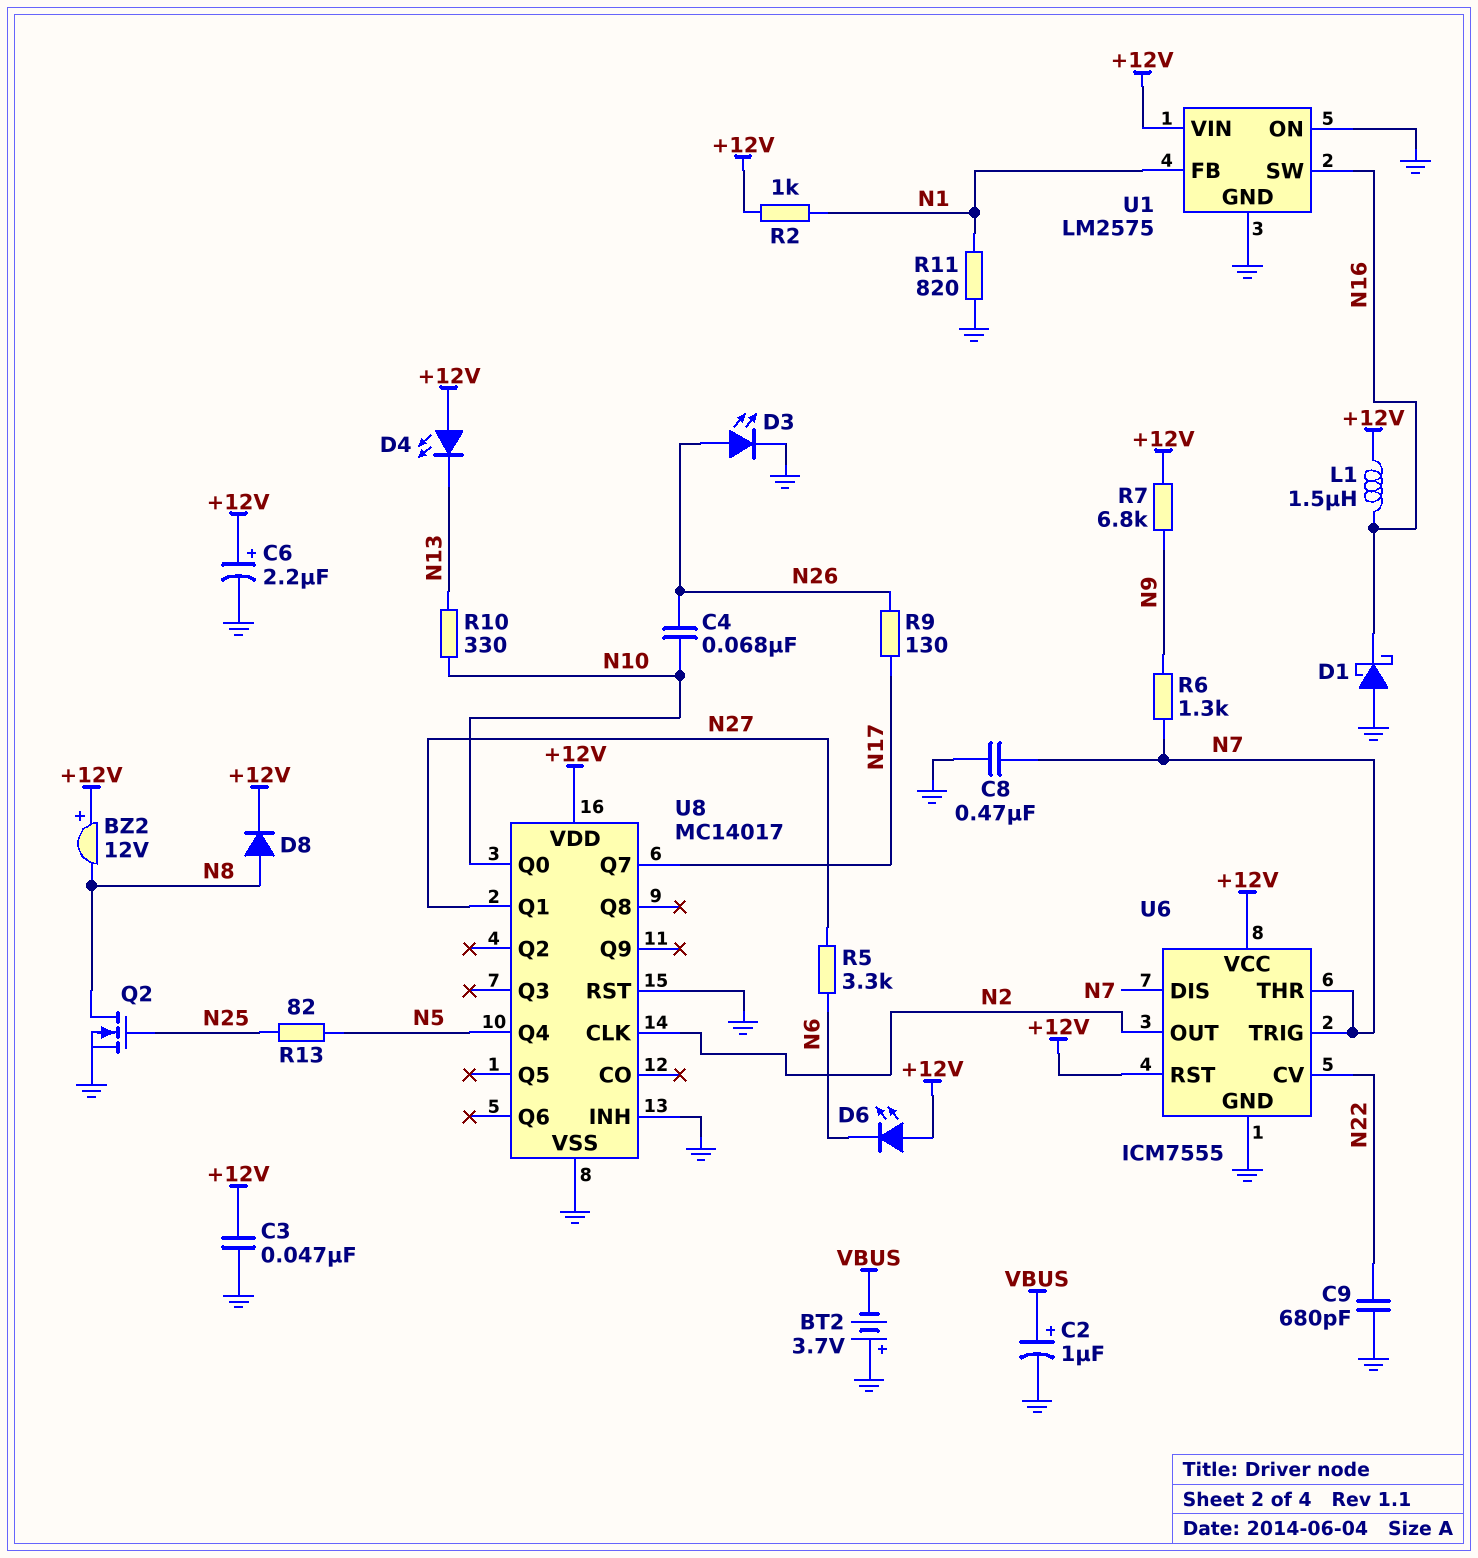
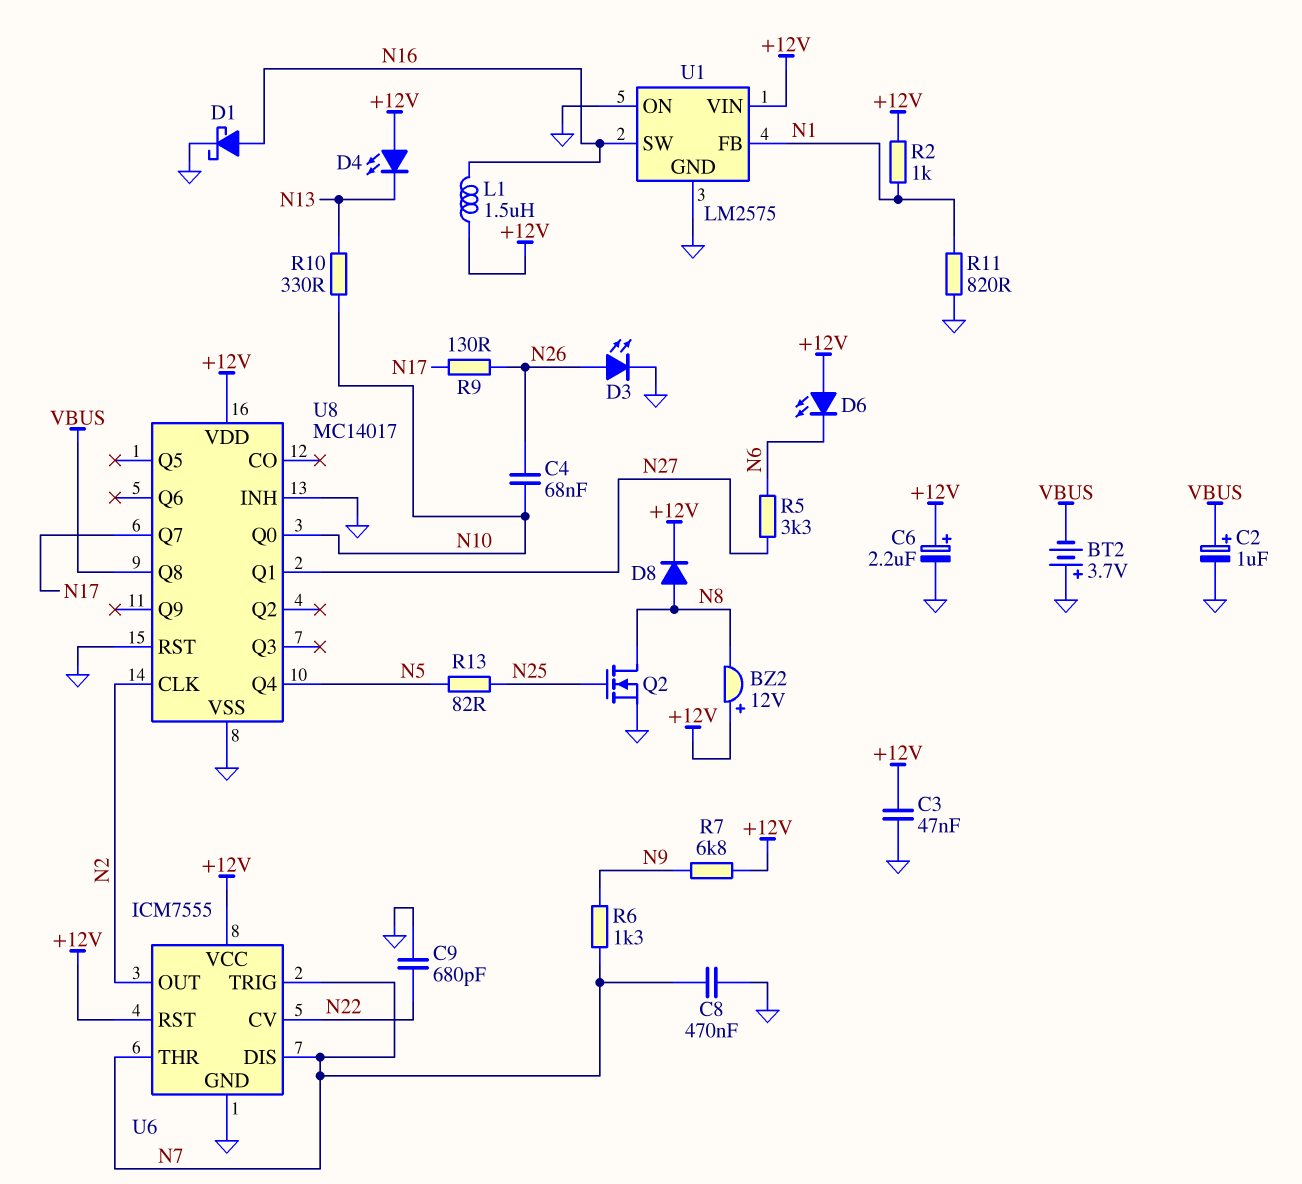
D1: schottky (A GND, K N16) -> schottky (A N16, K GND)
U8 pin Q8: none -> VBUS

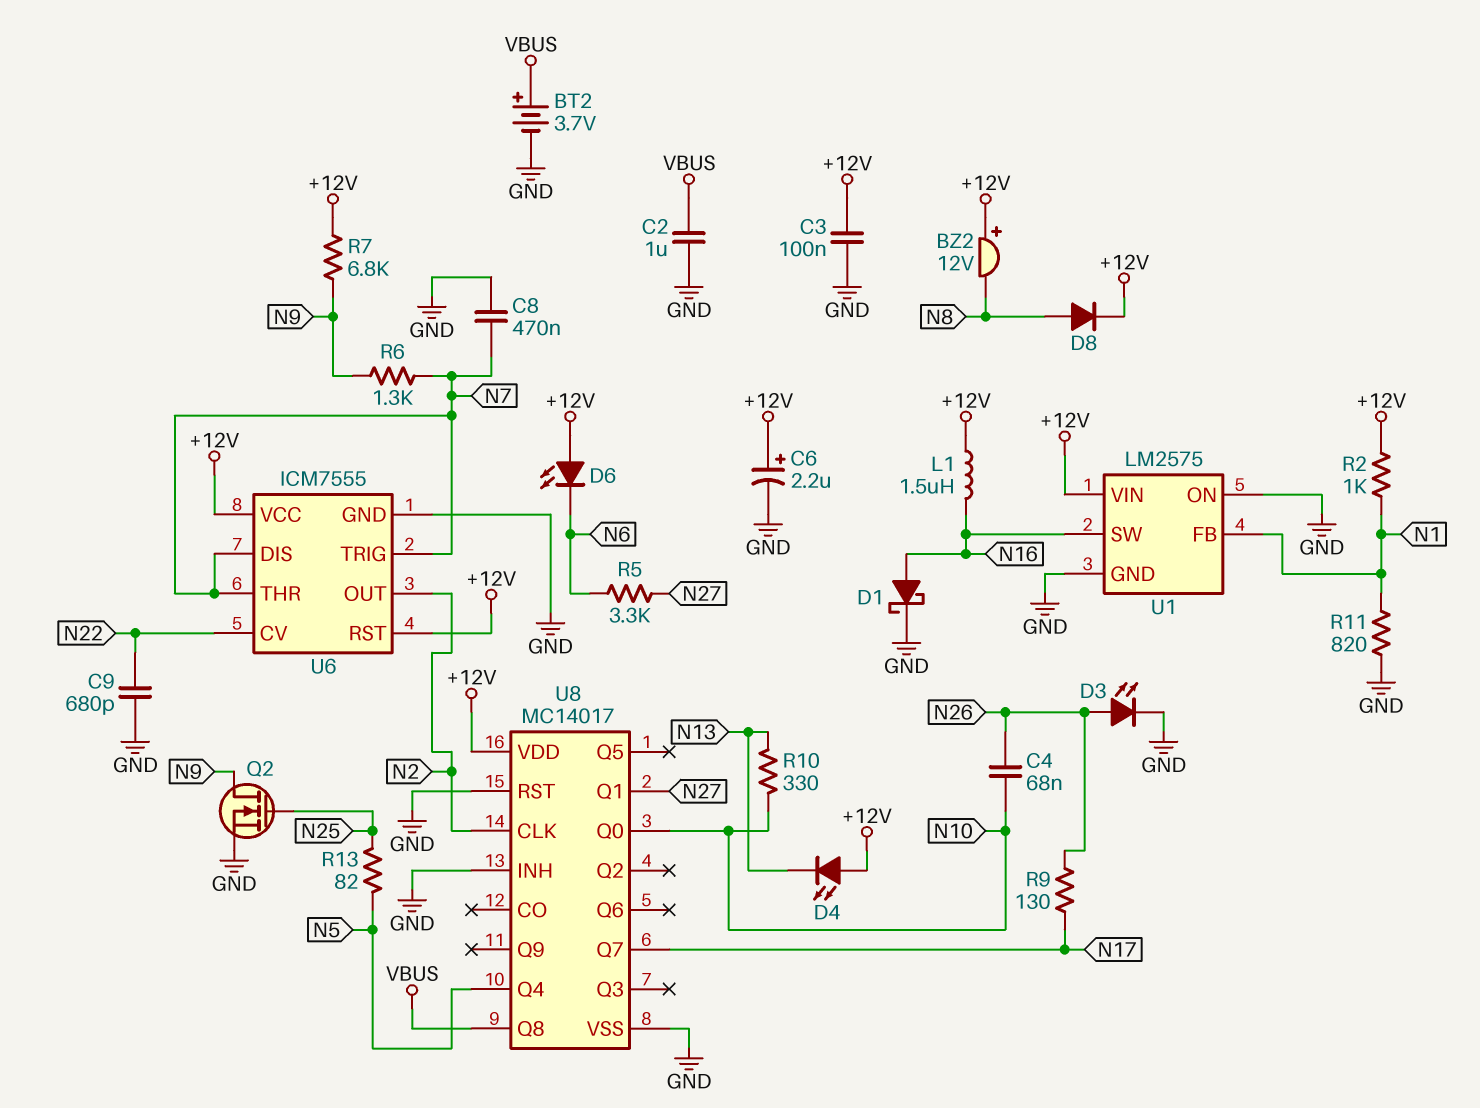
BT2: 3.7V (plus GND, minus VBUS) -> 3.7V (plus VBUS, minus GND)
C2: 1uF (plus VBUS, minus GND) -> 1uF (GND, VBUS)
C3: 47nF (+12V, GND) -> 100nF (+12V, GND)
Q2: NMOS (G N25, D N8, S GND) -> NMOS (G N25, D N9, S GND)

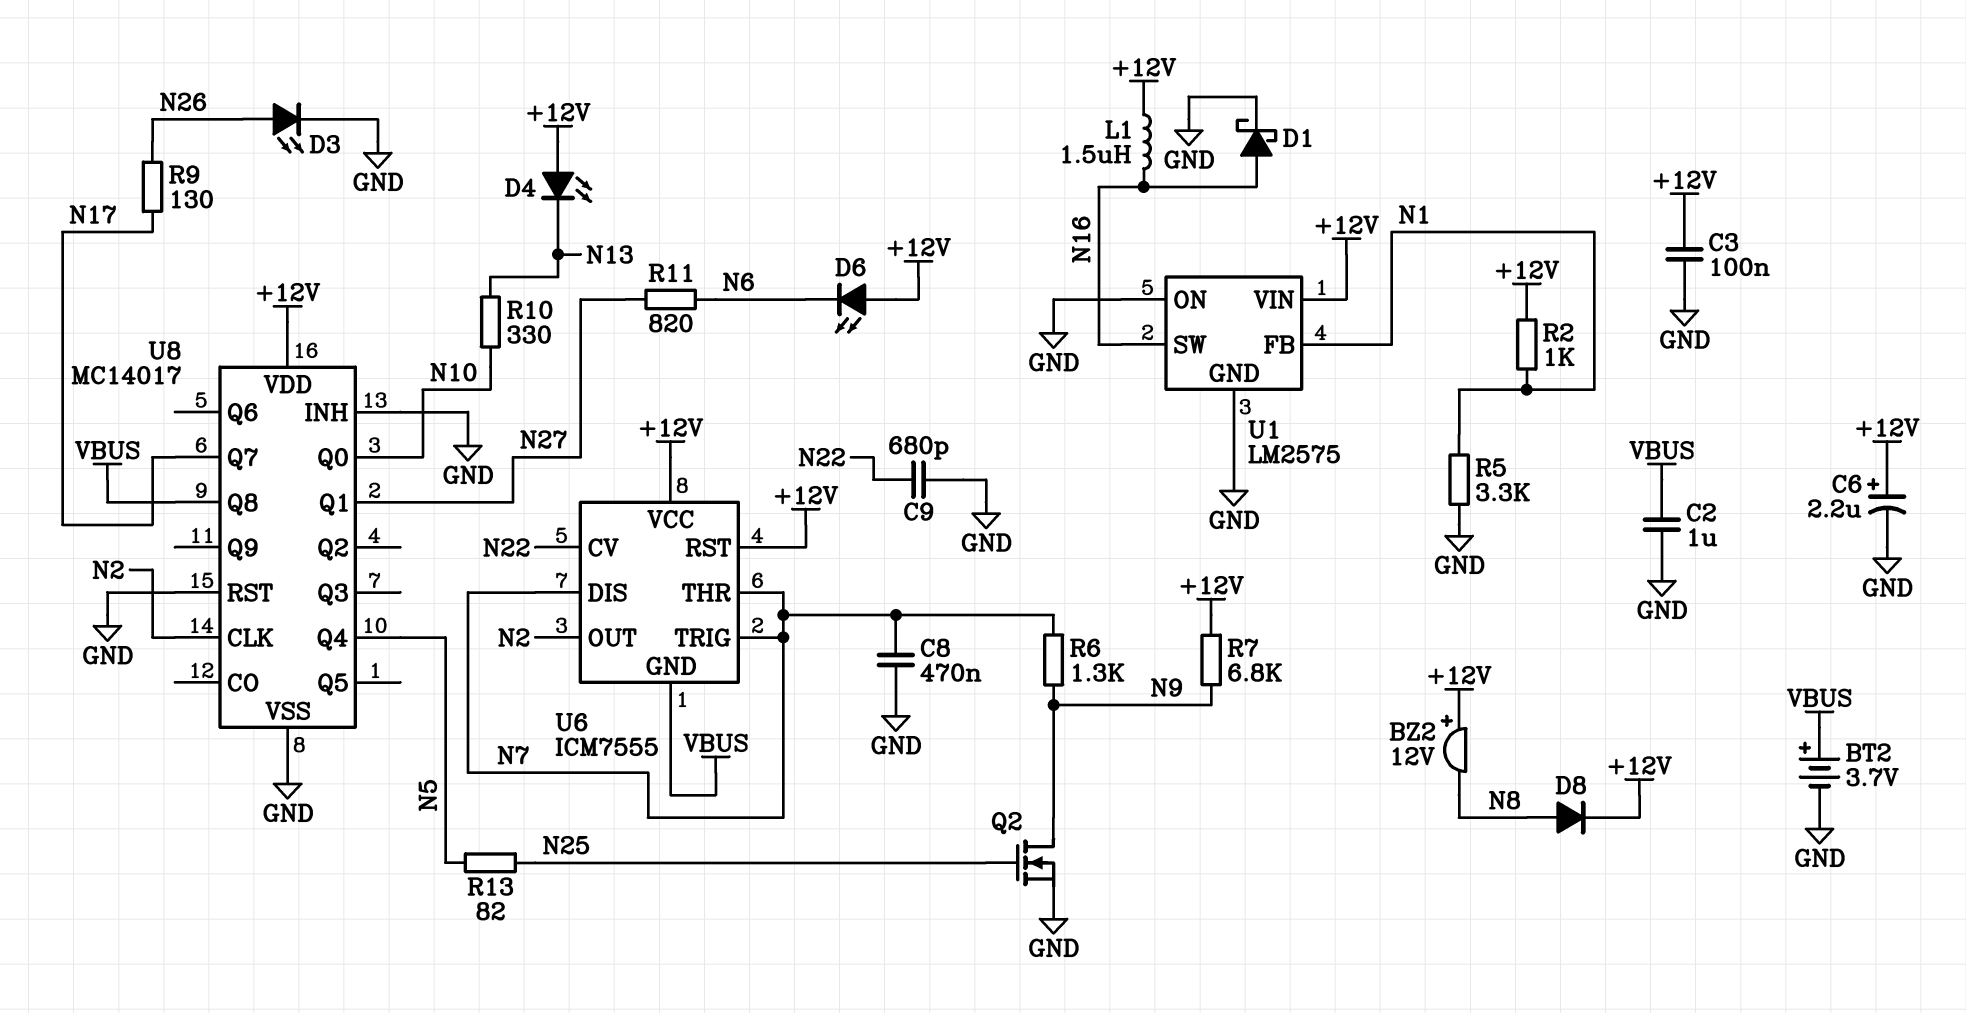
C4: 68nF (N10, N26) -> none
R5: 3.3k (N6, N27) -> 3.3k (GND, N1)
R11: 820 (GND, N1) -> 820 (N6, N27)
U6 pin GND: GND -> VBUS

